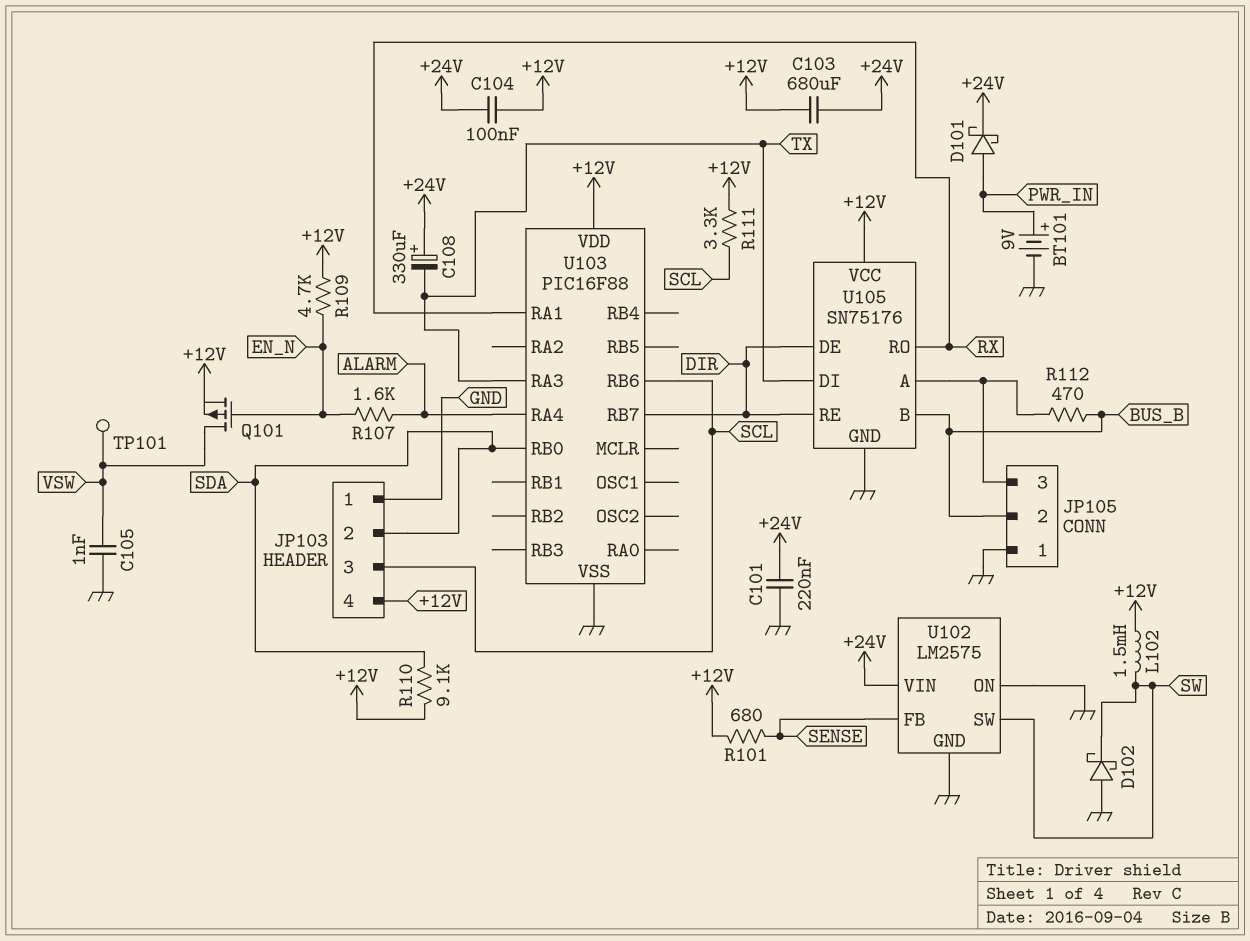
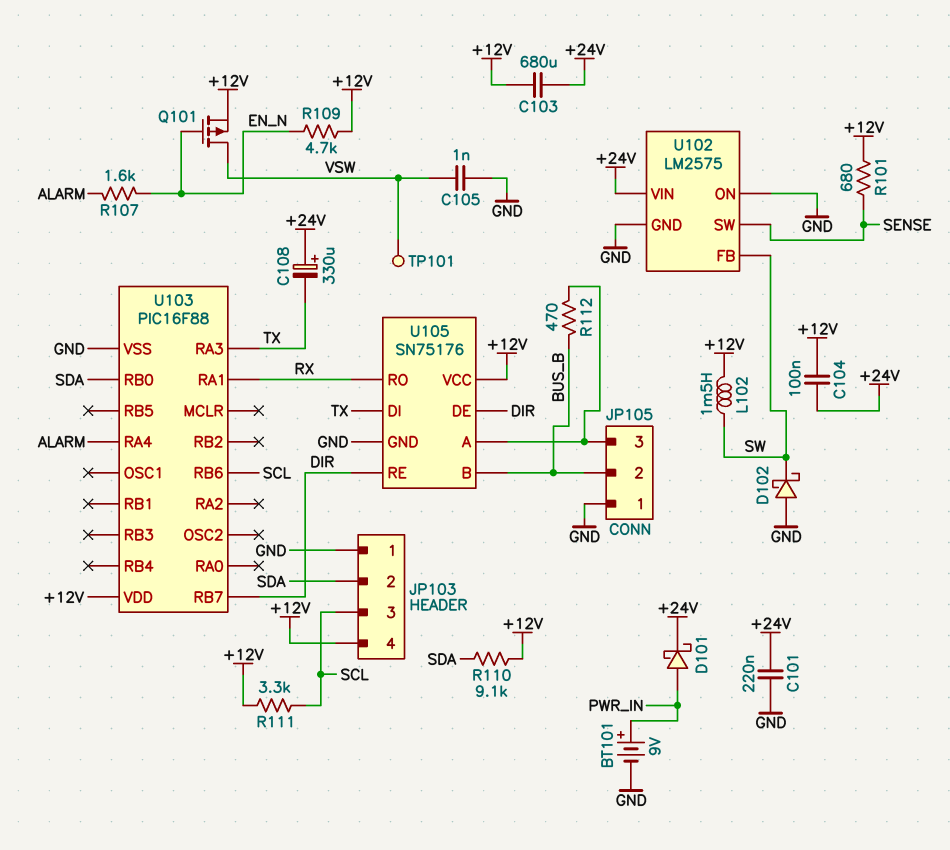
U102 pin FB: SENSE -> SW
U102 pin SW: SW -> SENSE

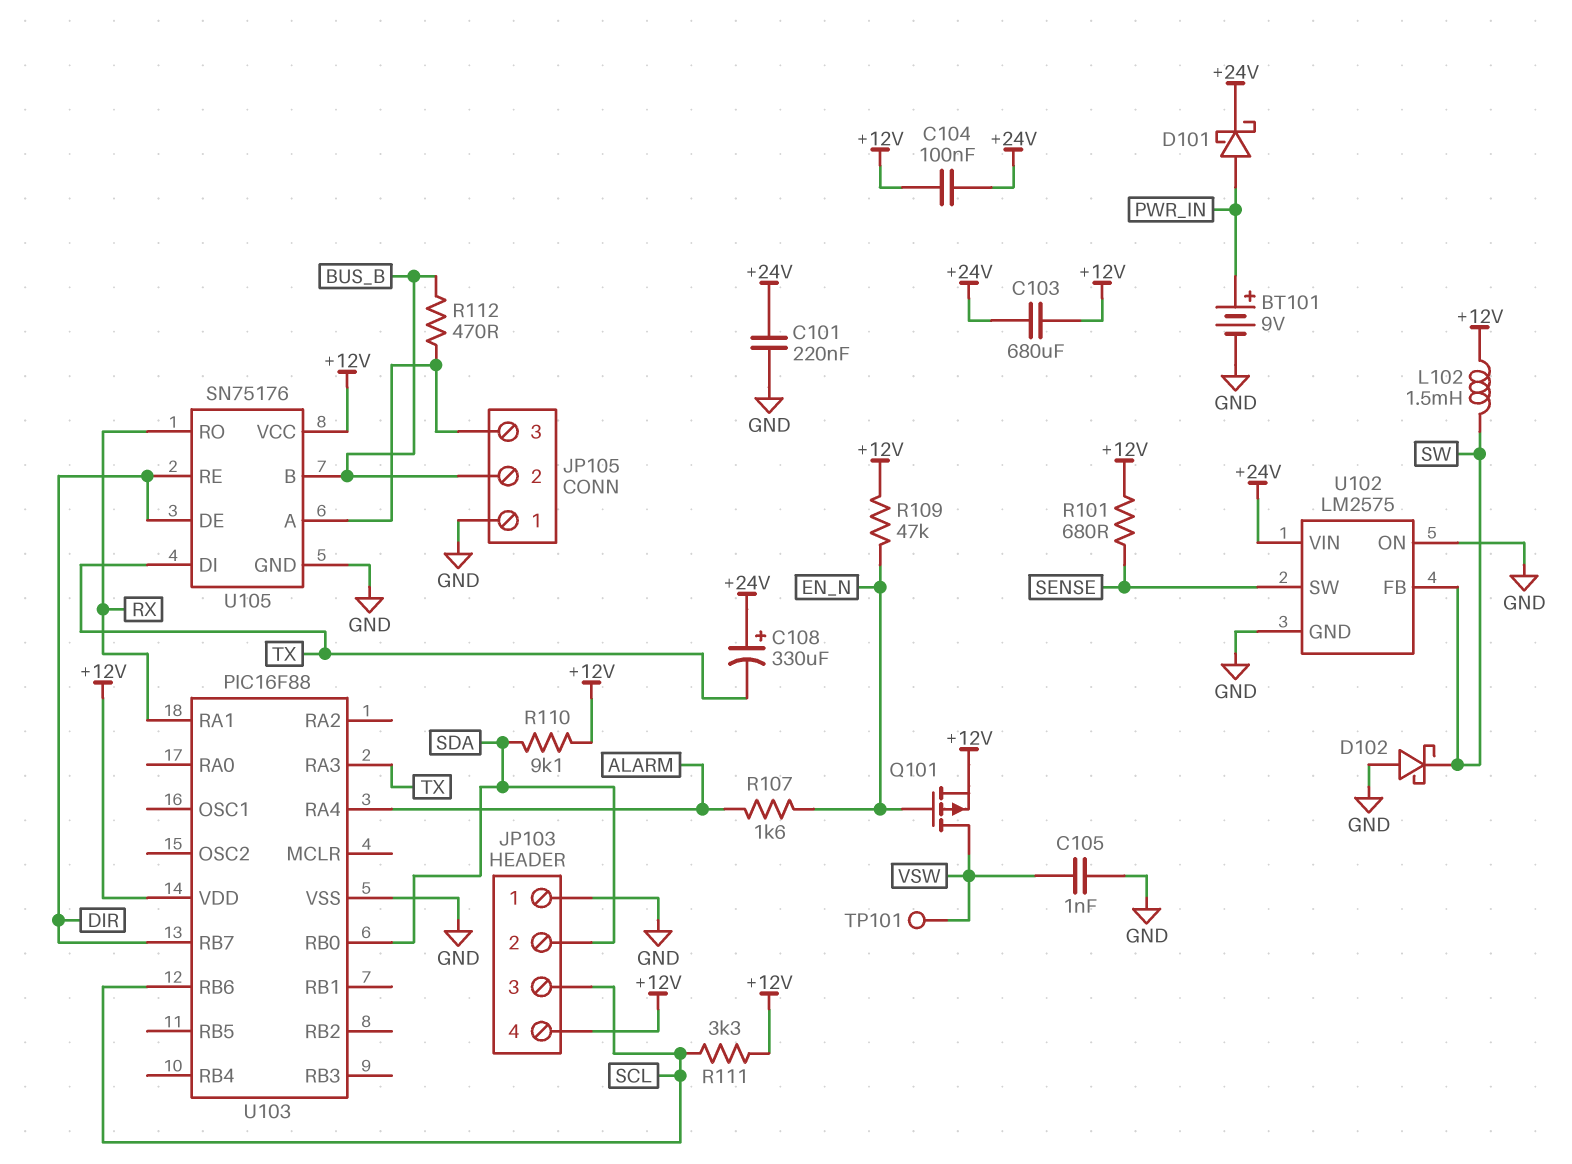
R109: 4.7k (+12V, EN_N) -> 47k (+12V, EN_N)

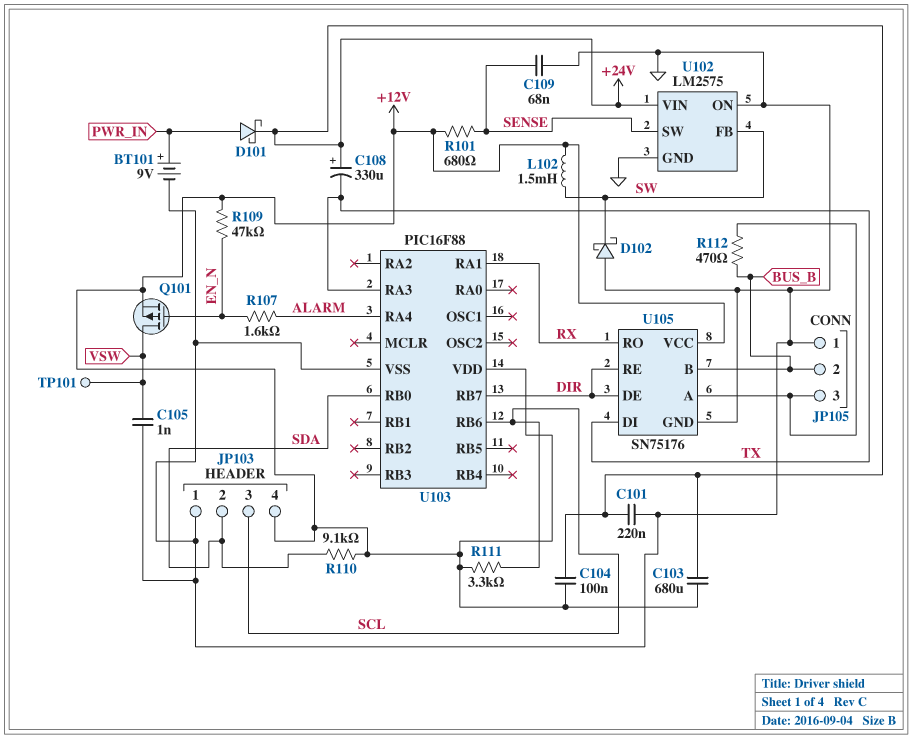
C109: none -> 68nF (GND, SENSE)

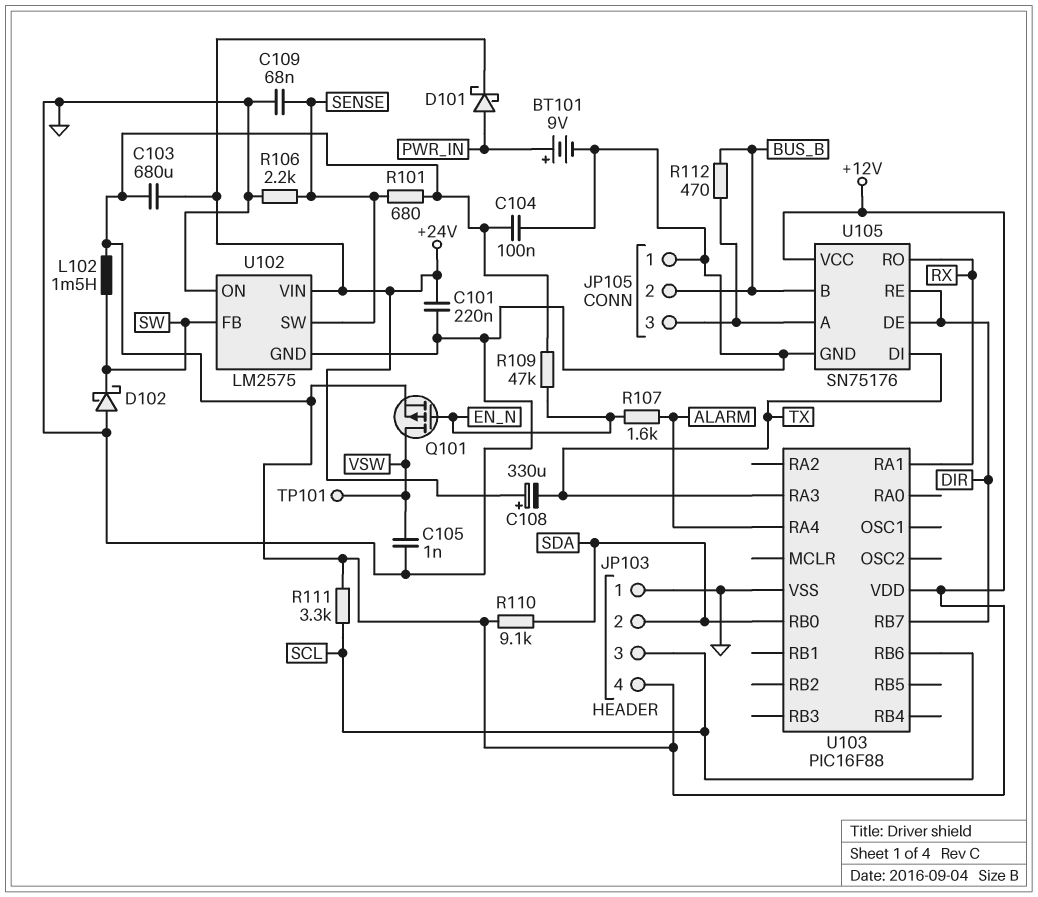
C104: 100nF (+12V, +24V) -> 100nF (+12V, GND)
R106: none -> 2.2k (GND, SENSE)

